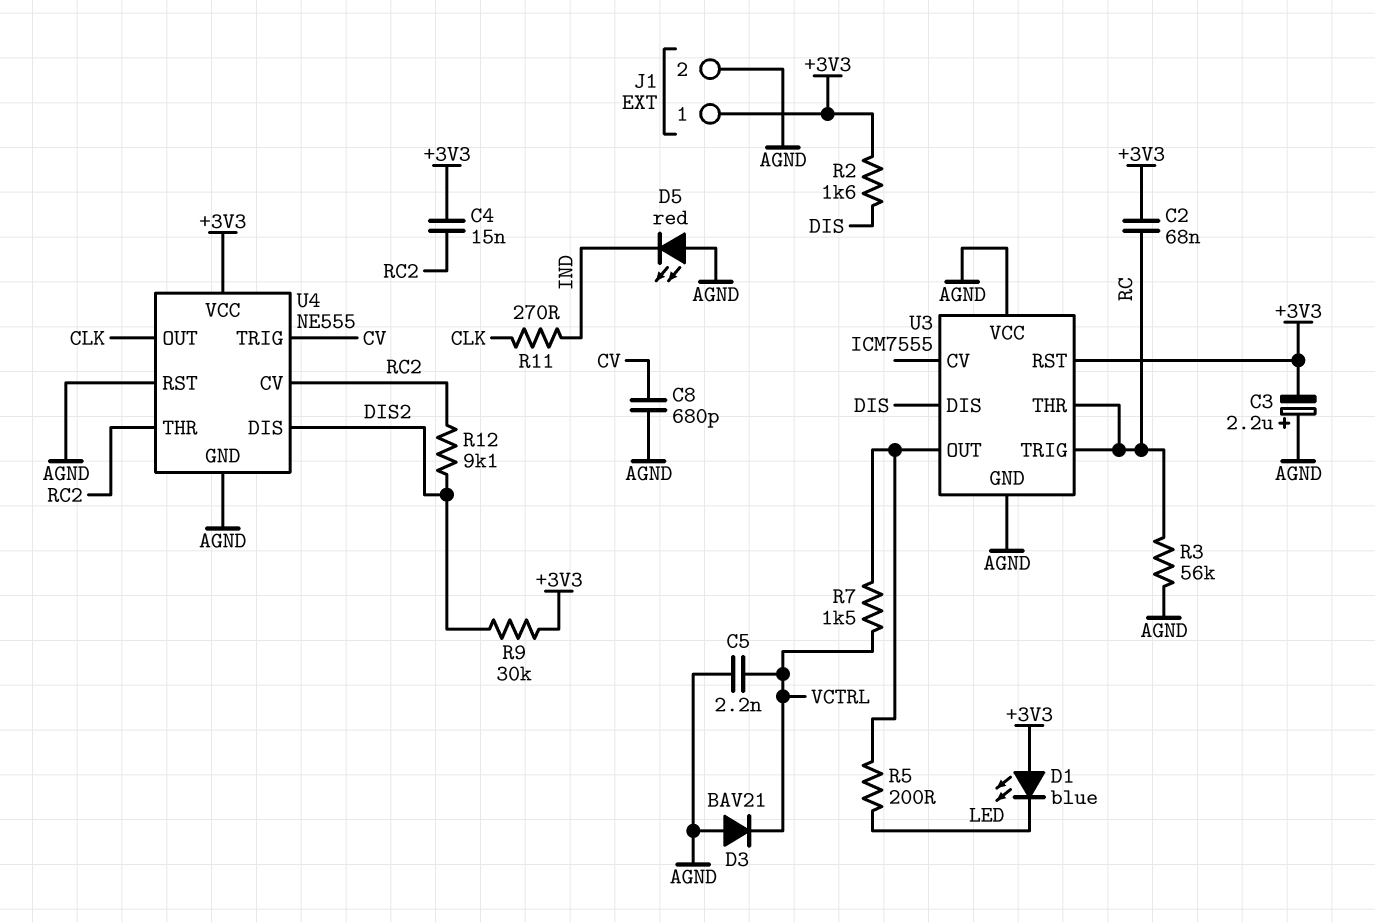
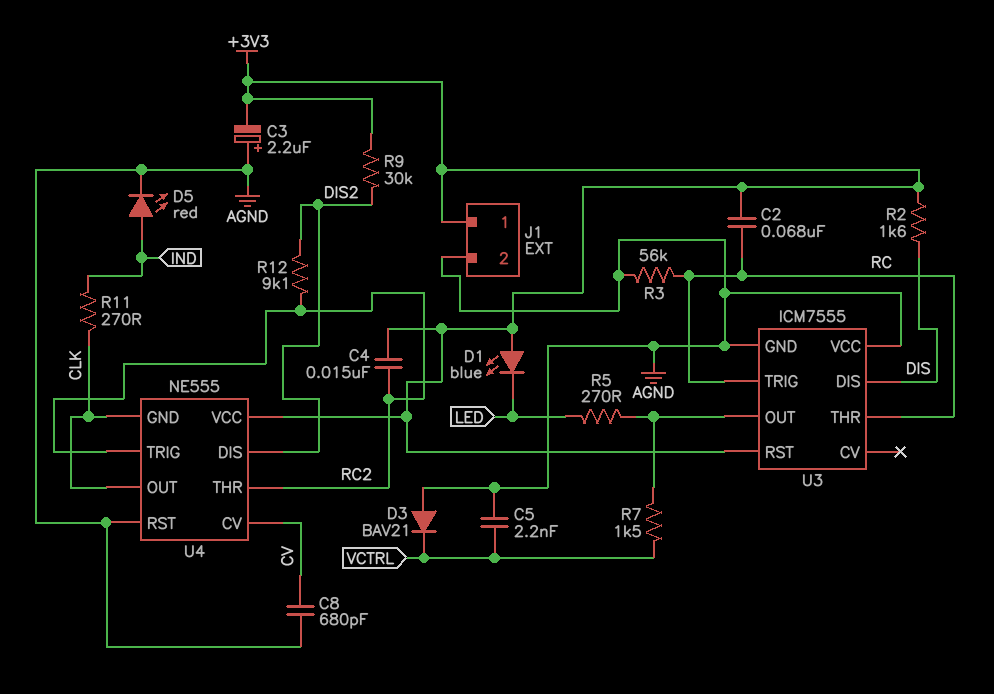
D5: LED red (A AGND, K IND) -> LED red (A IND, K AGND)
R5: 200 (LED, U3/OUT) -> 270 (LED, U3/OUT)
U4 pin CV: RC2 -> CV
U4 pin GND: AGND -> CLK
U4 pin TRIG: CV -> RC2

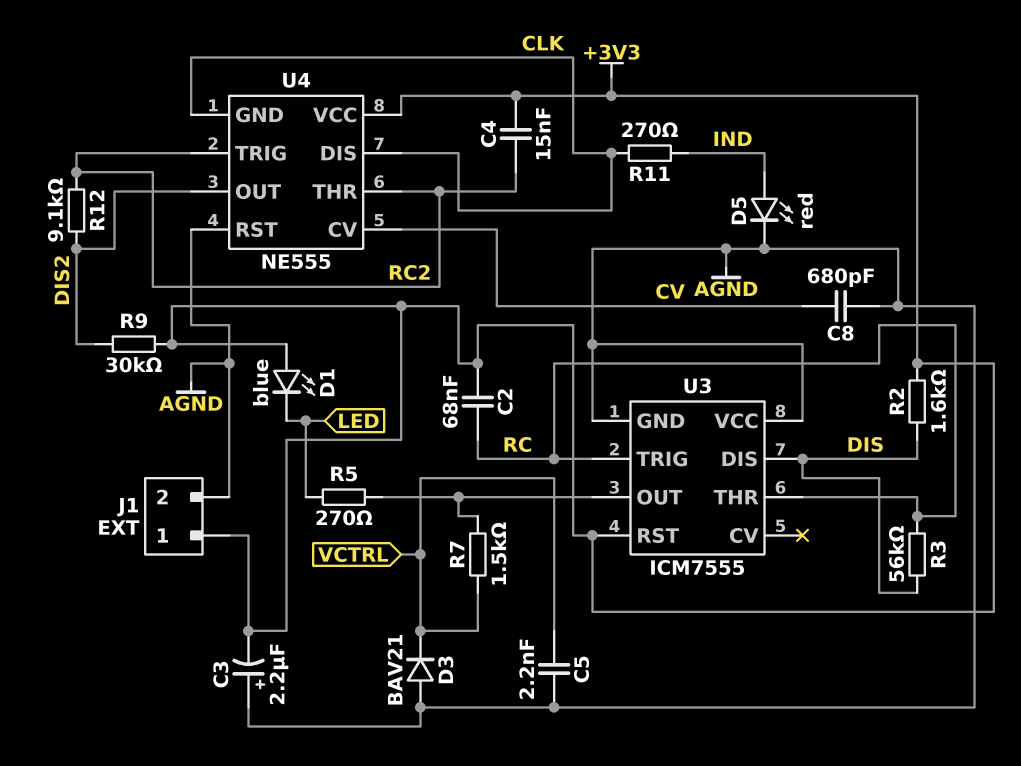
R3: 56k (AGND, RC) -> 56k (DIS, RC)
U4 pin DIS: DIS2 -> CLK
U4 pin OUT: CLK -> DIS2

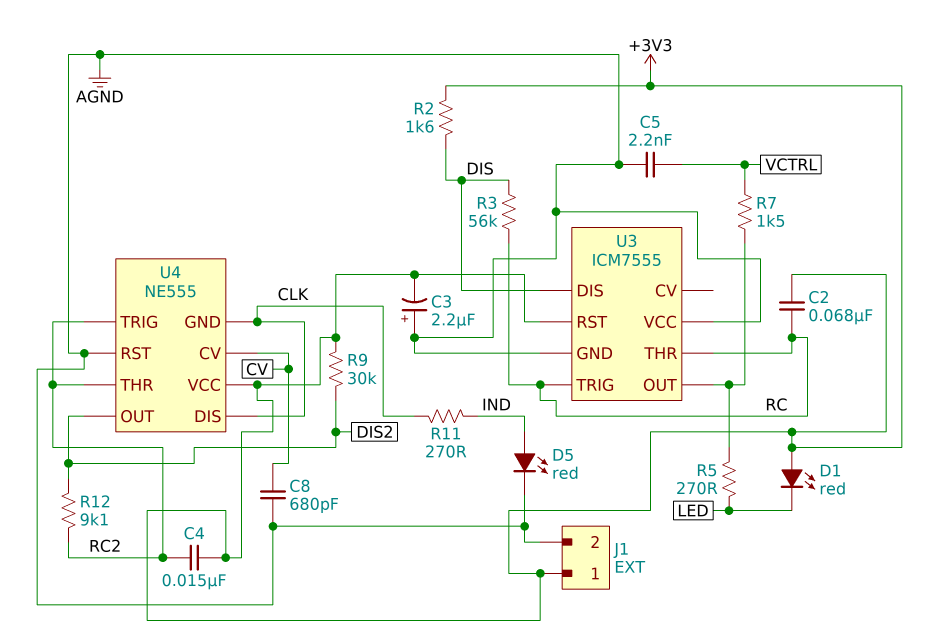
D1: LED blue (A +3V3, K LED) -> LED red (A +3V3, K LED)
D3: diode BAV21 (A AGND, K VCTRL) -> none

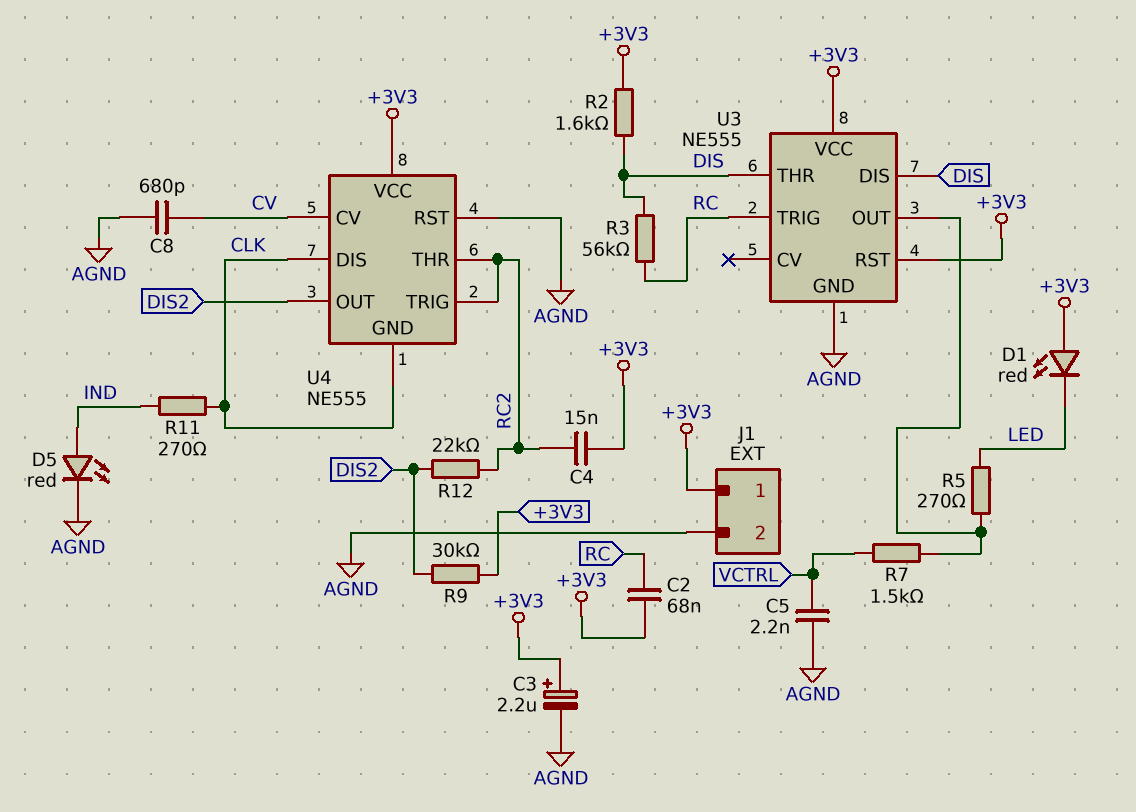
C3: 2.2uF (plus AGND, minus +3V3) -> 2.2uF (plus +3V3, minus AGND)
R12: 9.1k (DIS2, RC2) -> 22k (DIS2, RC2)
U3: ICM7555 -> NE555
U3 pin THR: RC -> DIS
U3 pin VCC: AGND -> +3V3

